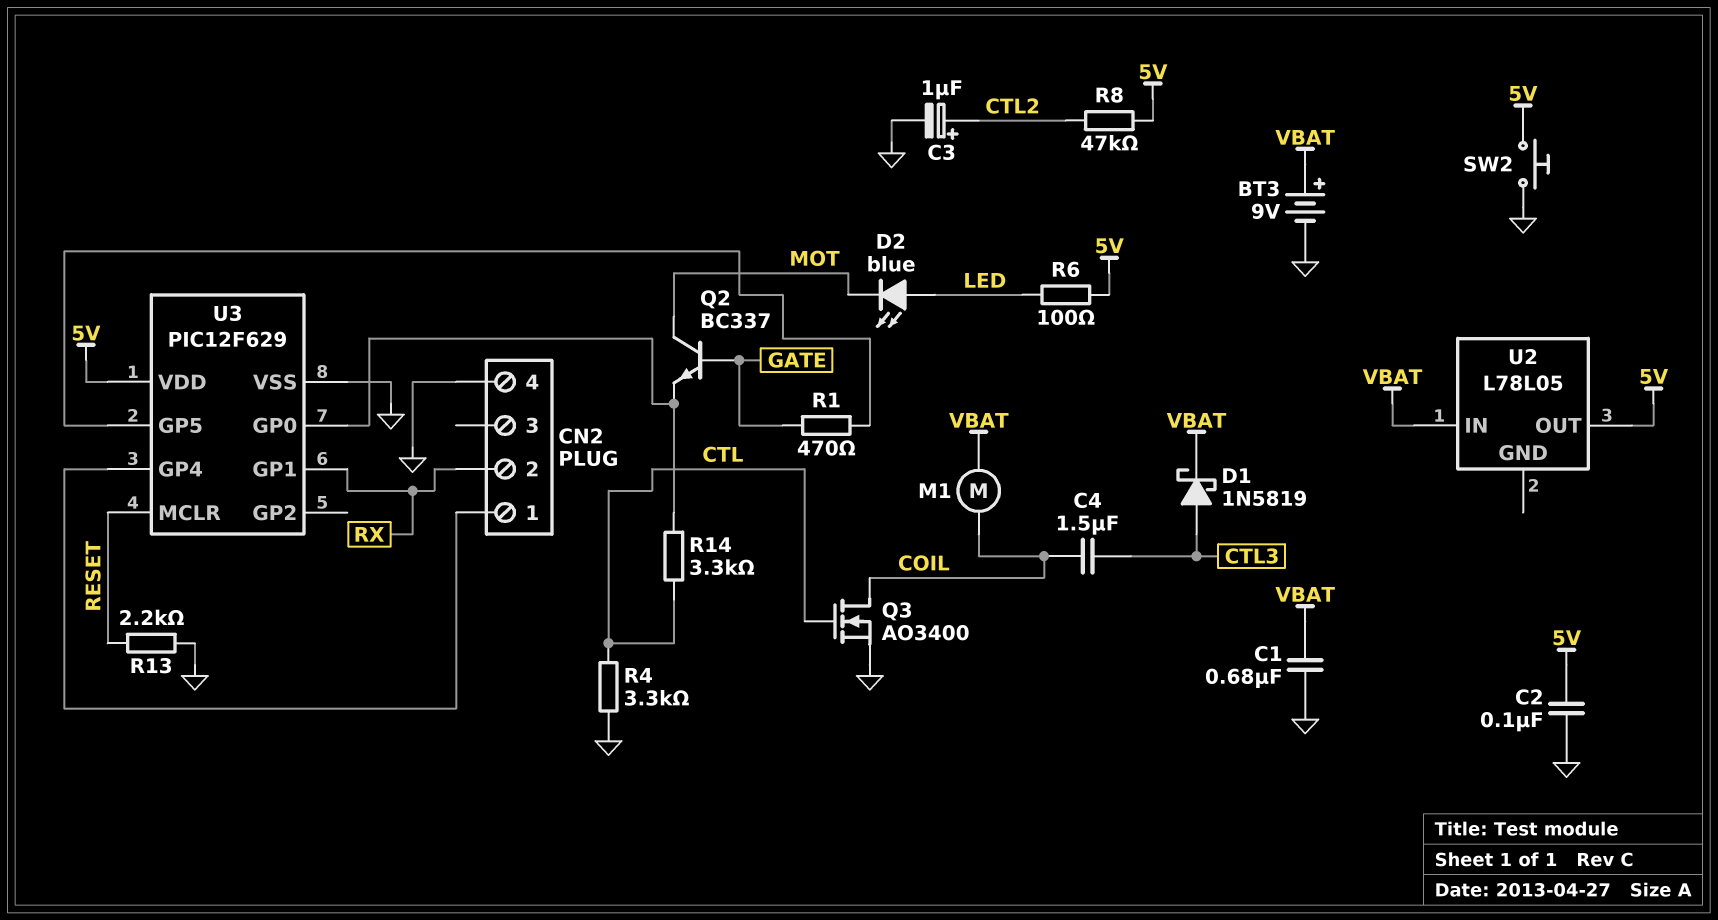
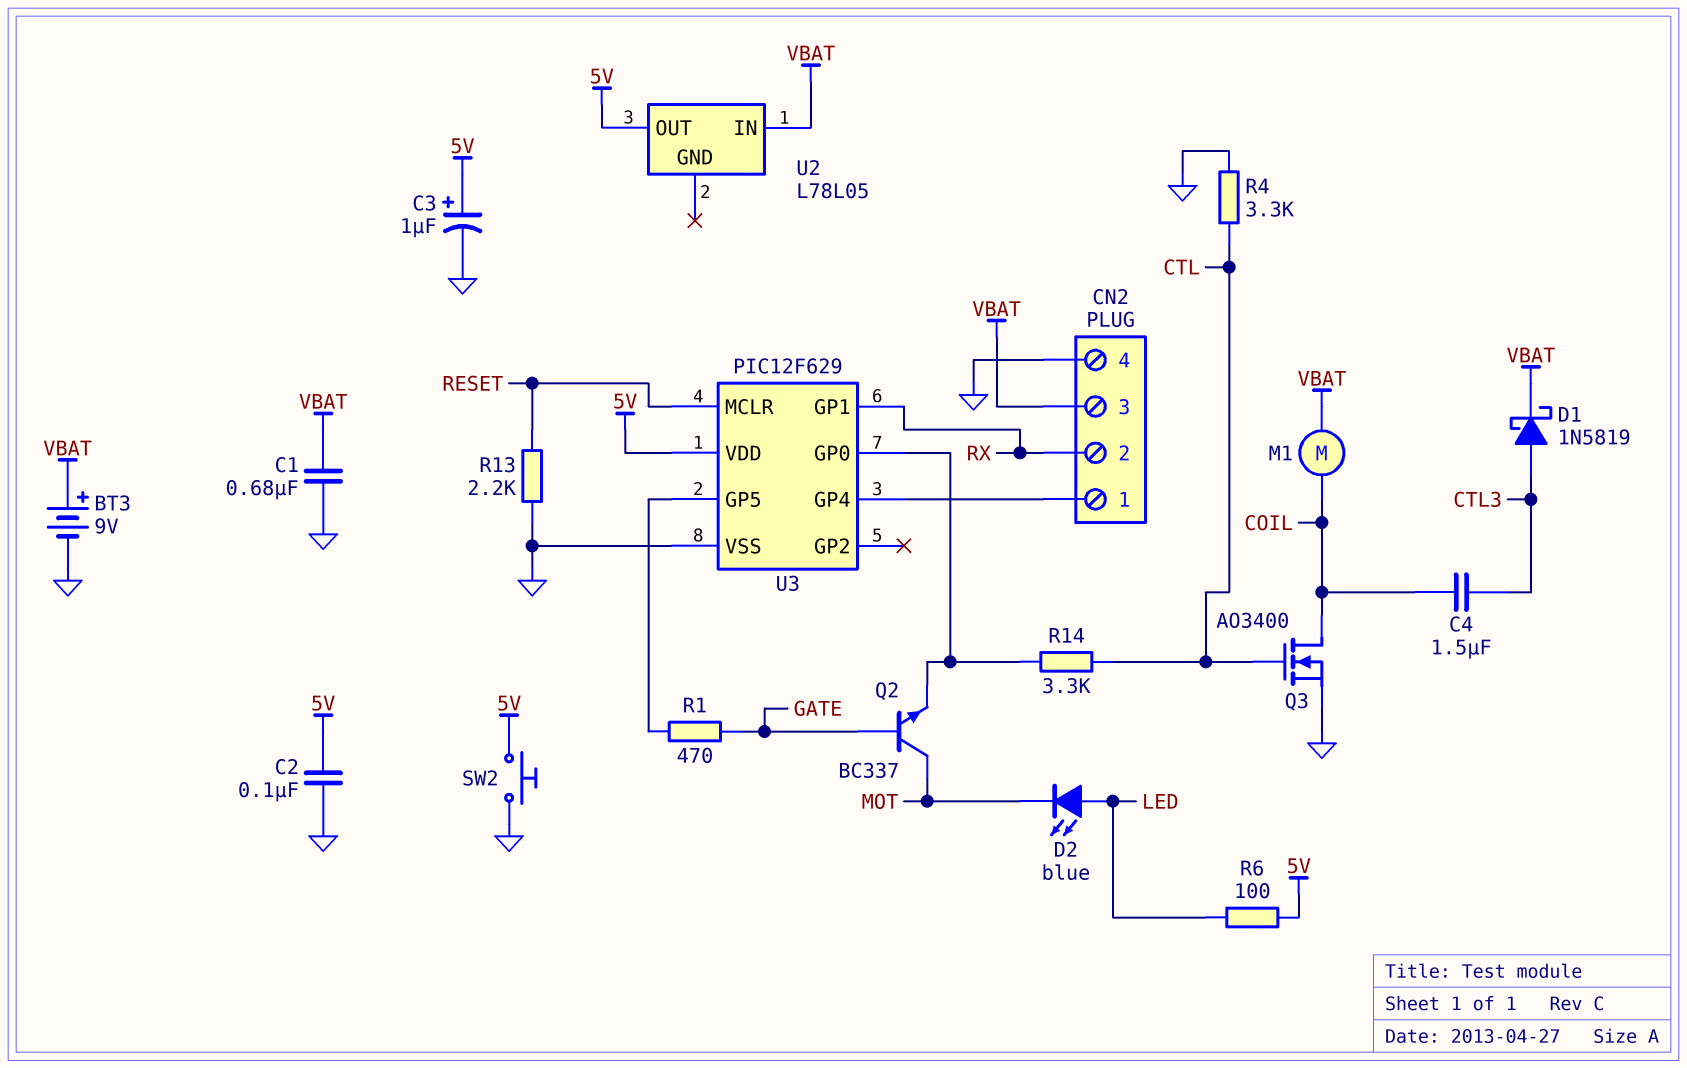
C3: 1uF (plus CTL2, minus GND) -> 1uF (plus 5V, minus GND)
CN2 pin 3: none -> VBAT
R8: 47k (5V, CTL2) -> none

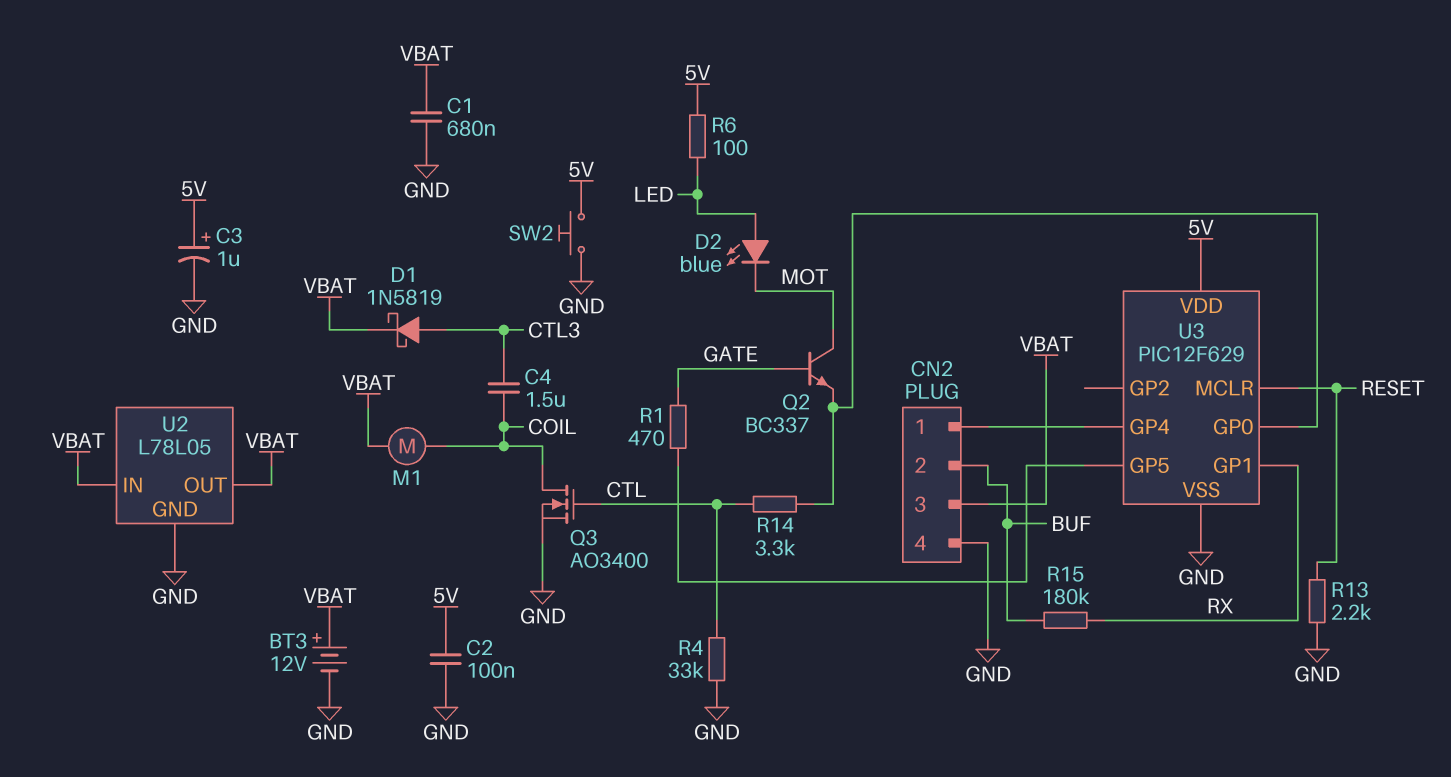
BT3: 9V (plus VBAT, minus GND) -> 12V (plus VBAT, minus GND)
CN2 pin 2: RX -> BUF
R4: 3.3k (CTL, GND) -> 33k (CTL, GND)
R15: none -> 180k (BUF, RX)
U2 pin GND: none -> GND
U2 pin OUT: 5V -> VBAT

